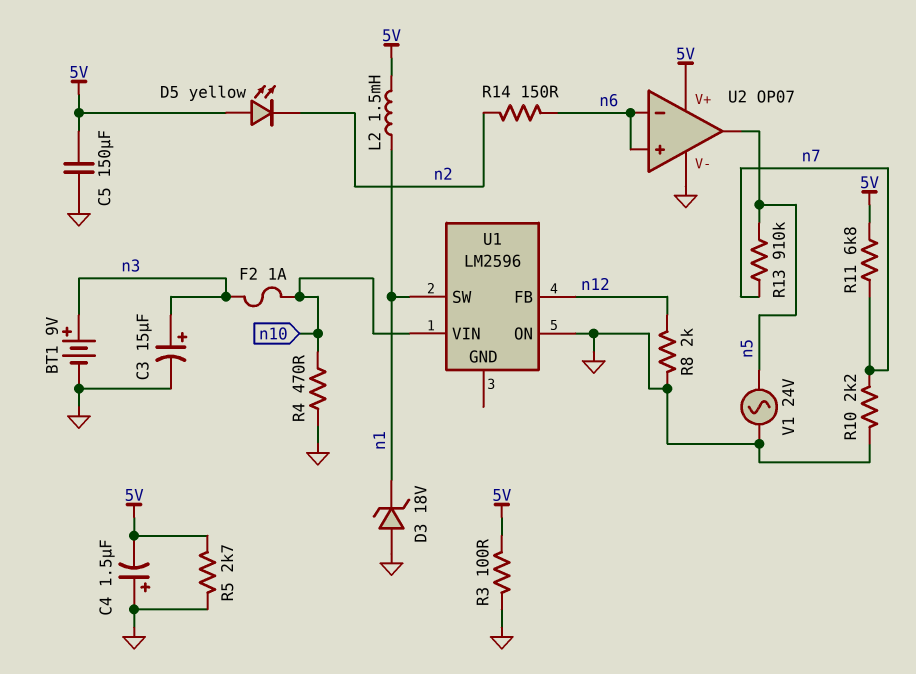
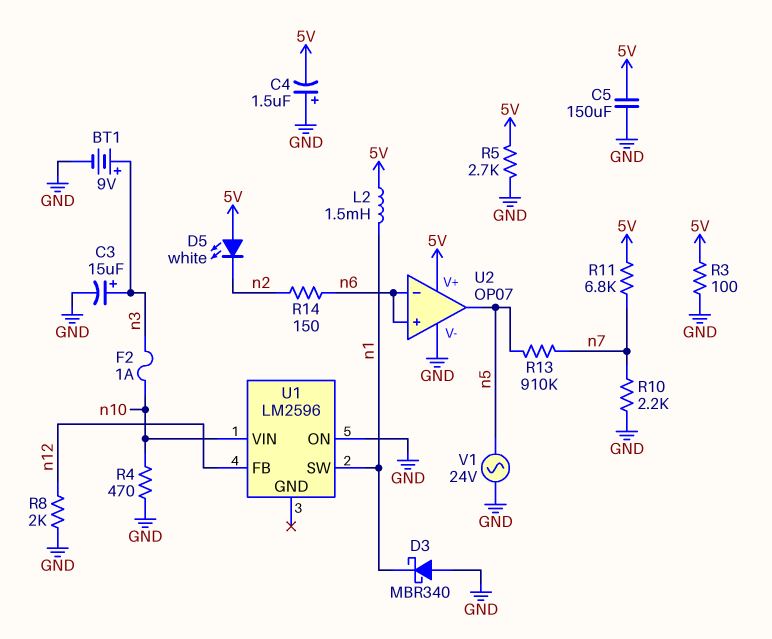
D3: zener 18V (A GND, K n1) -> schottky MBR340 (A GND, K n1)
D5: LED yellow (A 5V, K n2) -> LED white (A 5V, K n2)

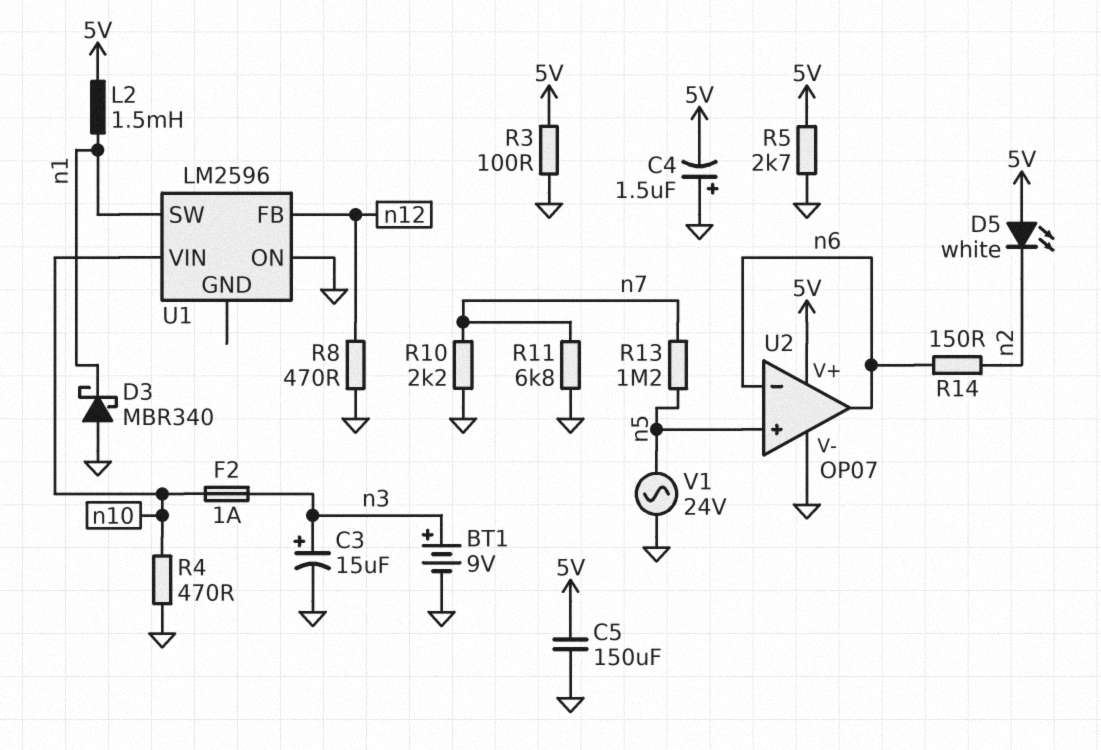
R8: 2k (GND, n12) -> 470 (GND, n12)
R11: 6.8k (5V, n7) -> 6.8k (GND, n7)
R13: 910k (n5, n7) -> 1.2M (n5, n7)
U2 pin in+: n6 -> n5
U2 pin out: n5 -> n6

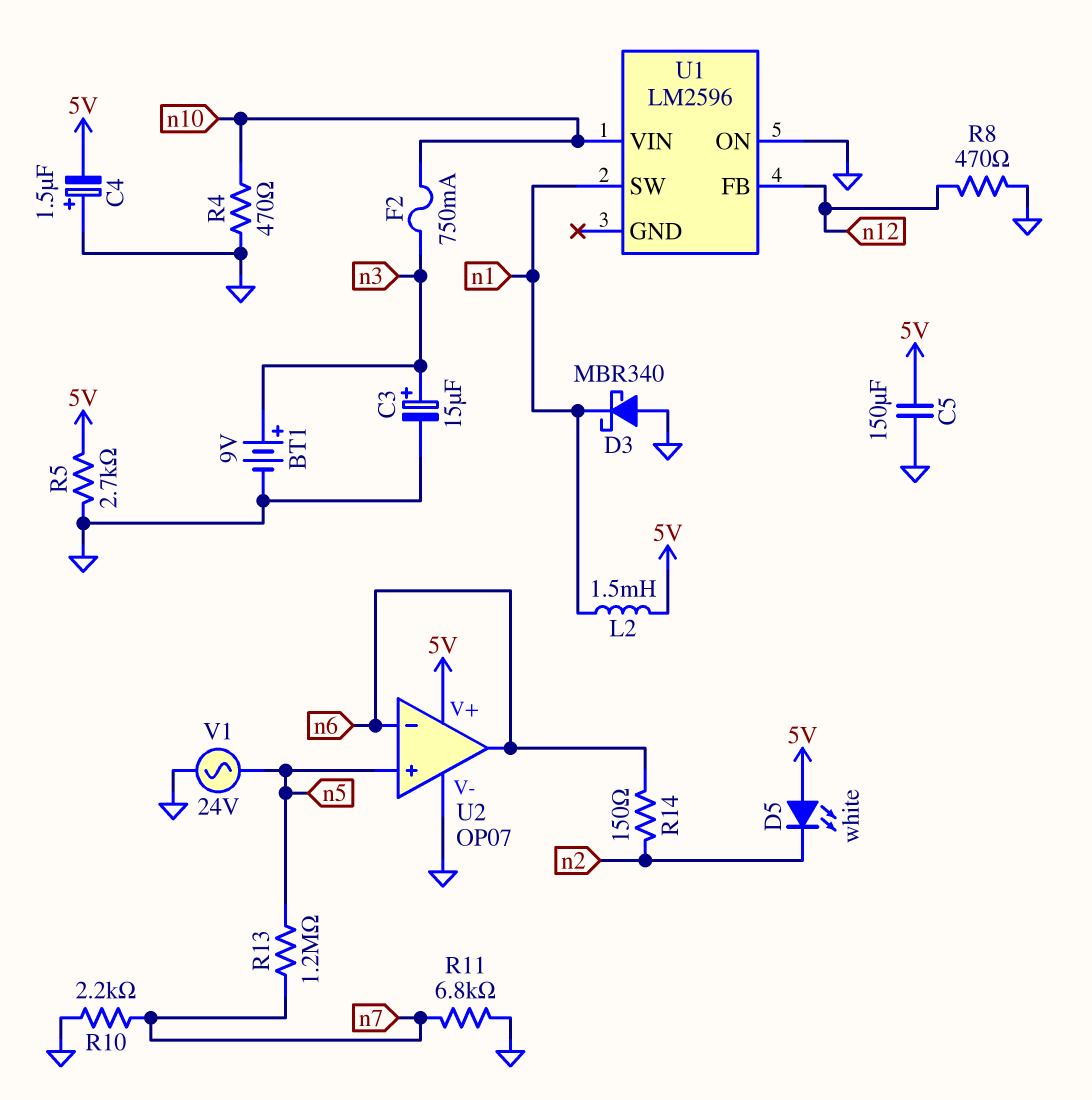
F2: 1A (n3, n10) -> 750mA (n3, n10)
R3: 100 (5V, GND) -> none

